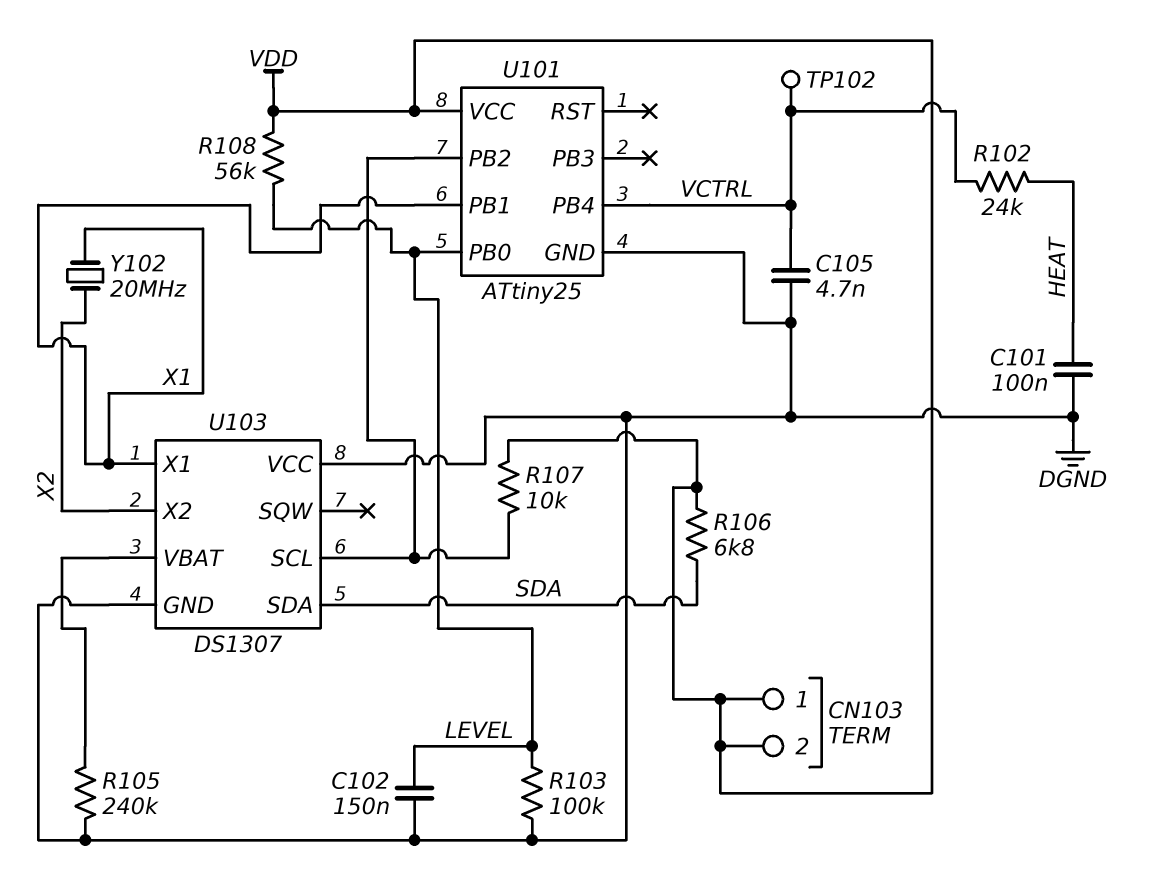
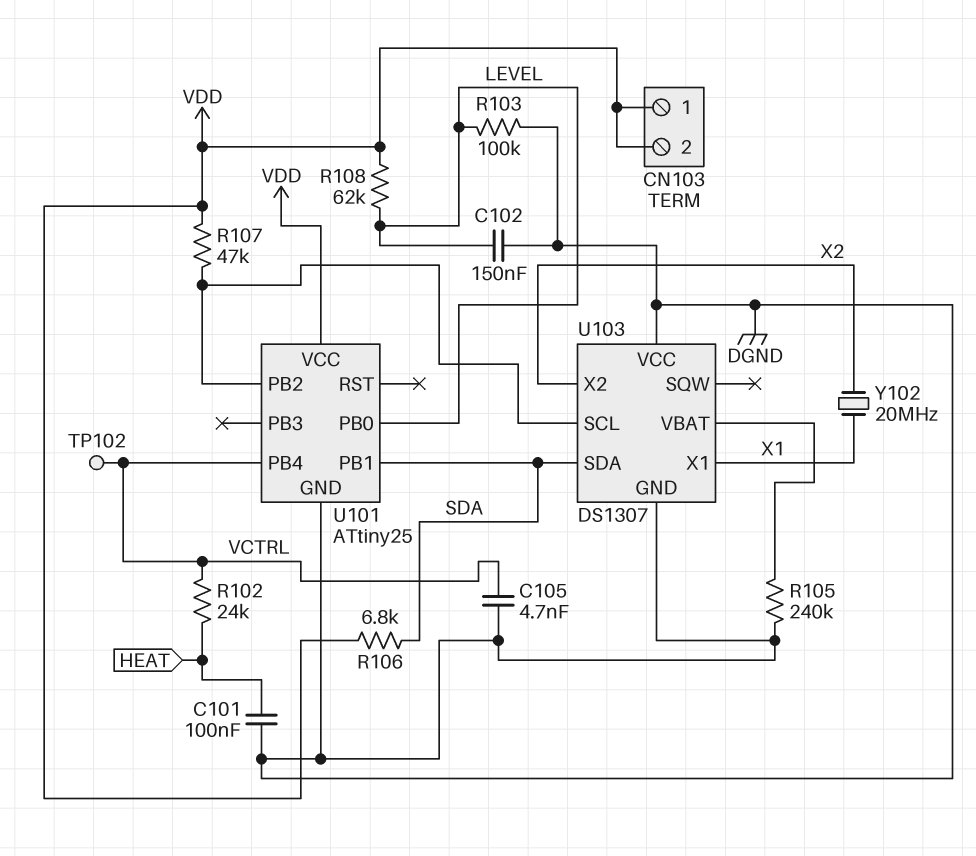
R107: 10k (U101/PB2, VDD) -> 47k (U101/PB2, VDD)
R108: 56k (LEVEL, VDD) -> 62k (LEVEL, VDD)
U101 pin PB1: X1 -> SDA

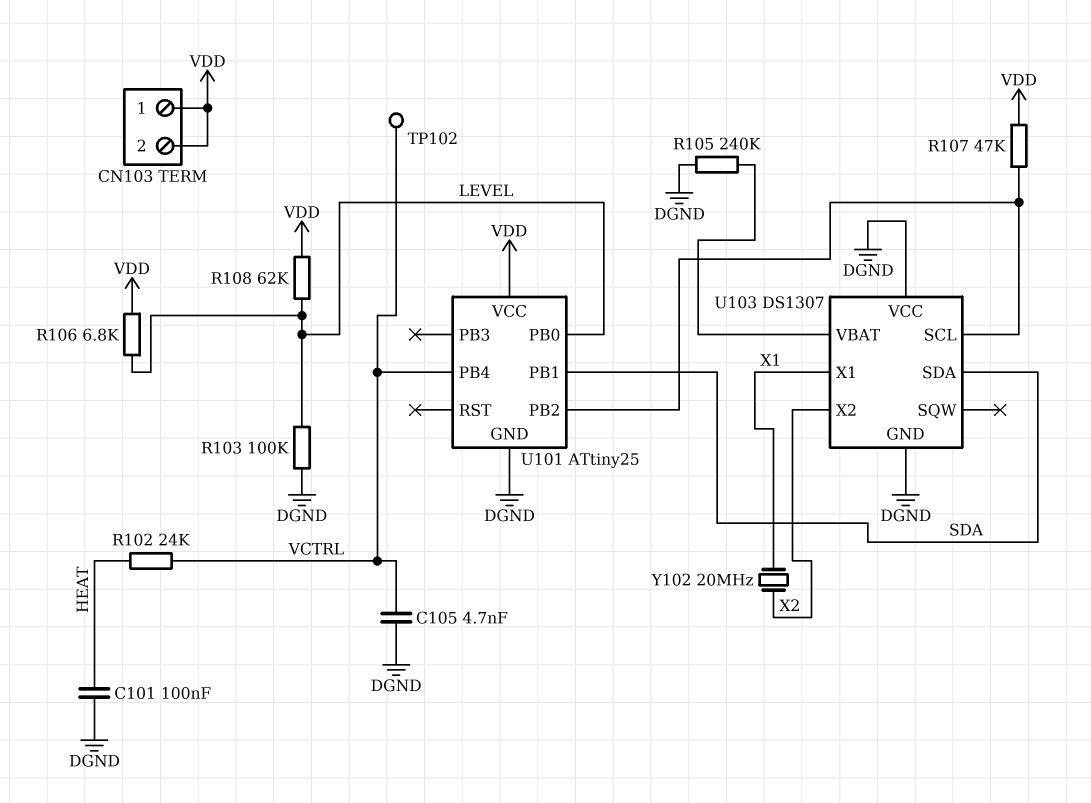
C102: 150nF (DGND, LEVEL) -> none
R106: 6.8k (SDA, VDD) -> 6.8k (LEVEL, VDD)

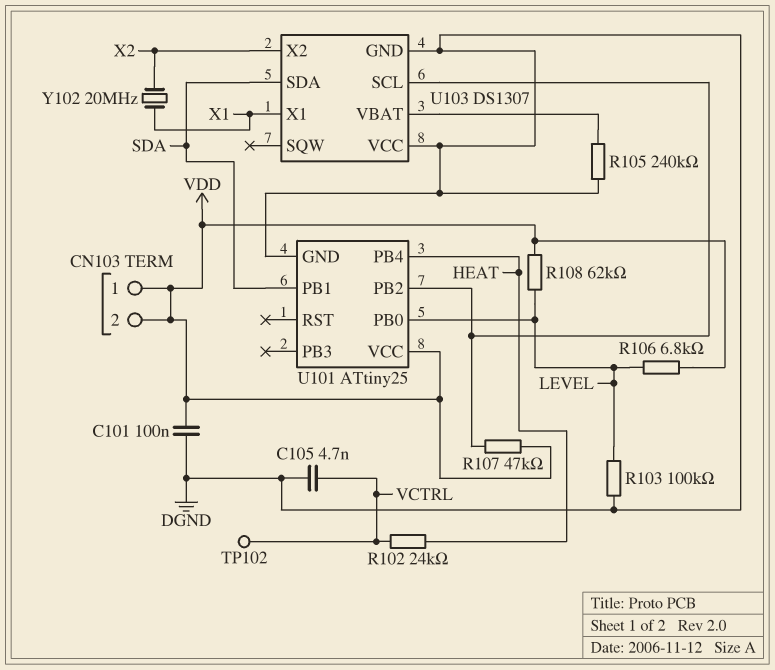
C101: 100nF (DGND, HEAT) -> 100nF (DGND, VDD)
U101 pin PB4: VCTRL -> HEAT

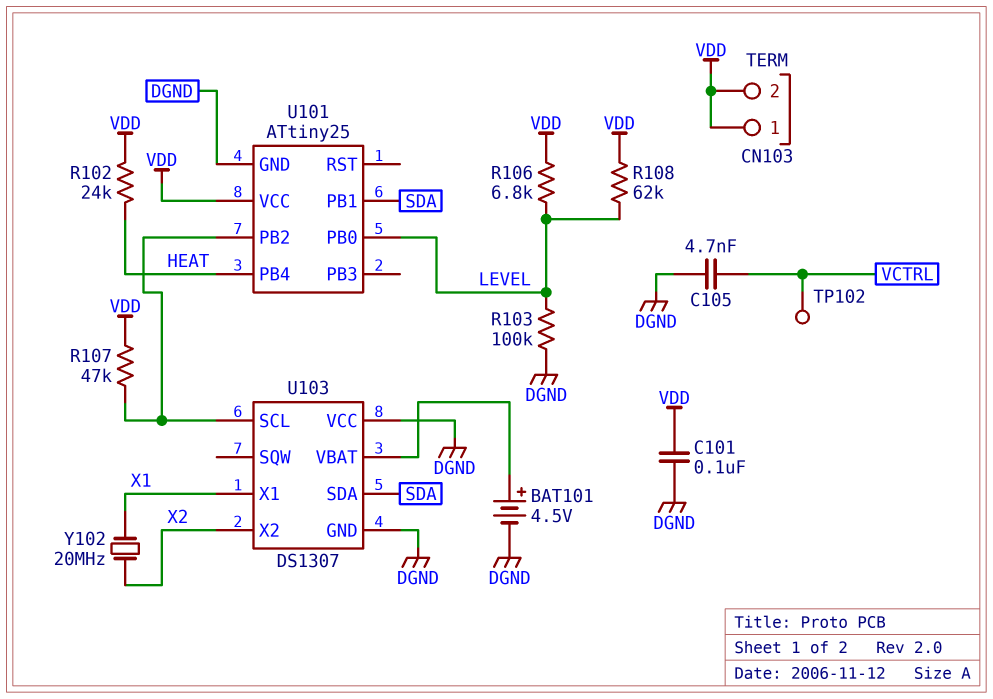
BAT101: none -> 4.5V (plus U103/VBAT, minus DGND)
R102: 24k (HEAT, VCTRL) -> 24k (HEAT, VDD)
R105: 240k (DGND, U103/VBAT) -> none

